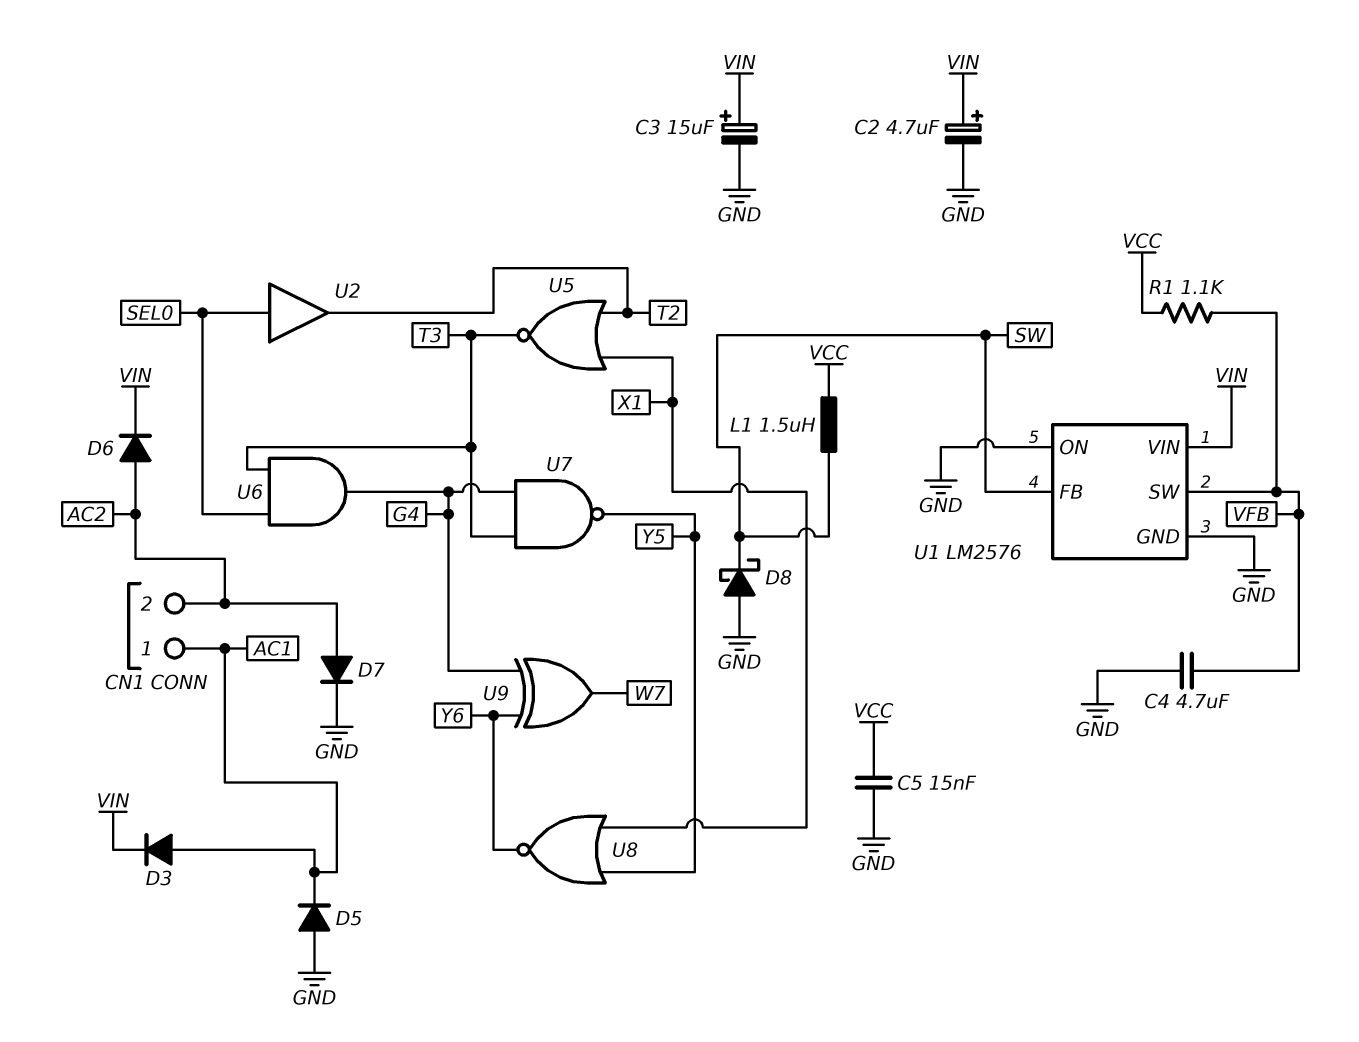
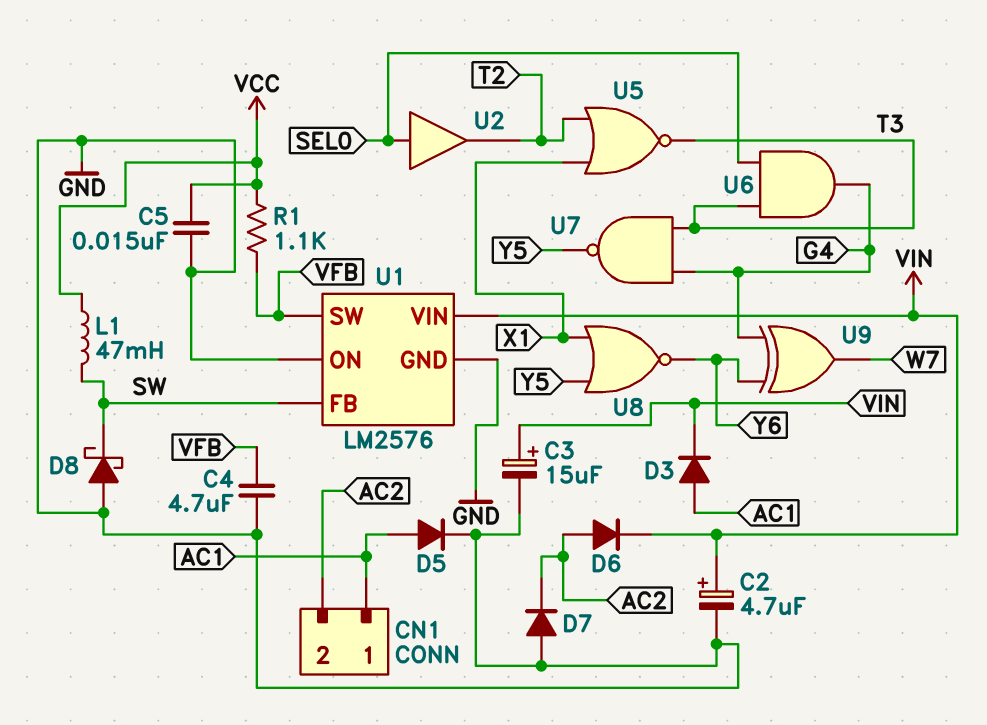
D5: diode (A GND, K AC1) -> diode (A AC1, K GND)
D7: diode (A AC2, K GND) -> diode (A GND, K AC2)
L1: 1.5uH (SW, VCC) -> 47mH (SW, VCC)

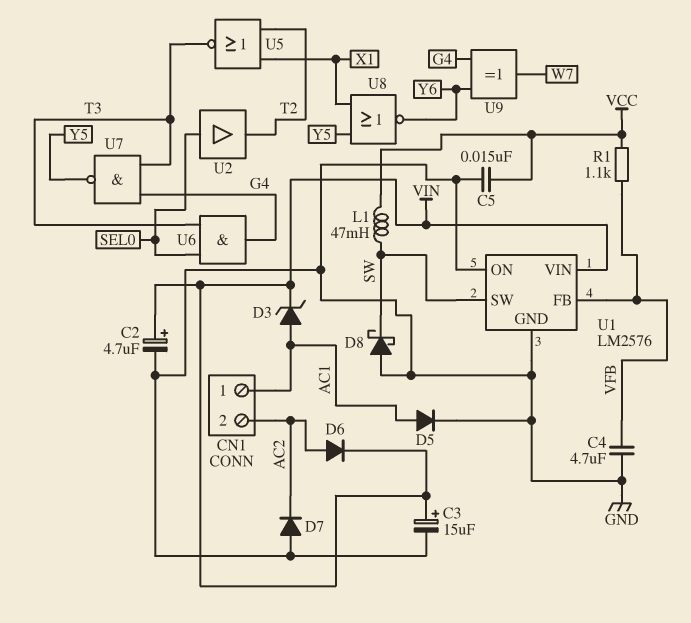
D3: diode (A AC1, K VIN) -> zener (A AC1, K VIN)
U1 pin FB: SW -> VFB
U1 pin SW: VFB -> SW

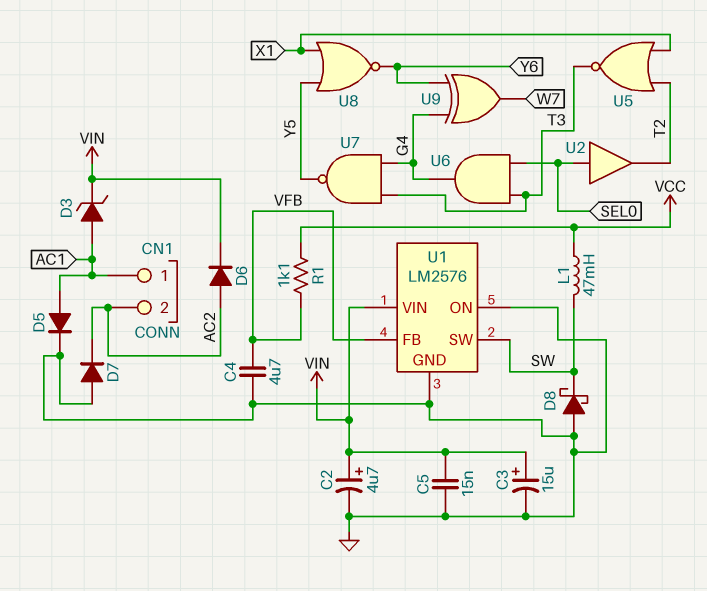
C5: 15nF (GND, VCC) -> 15nF (GND, VIN)

